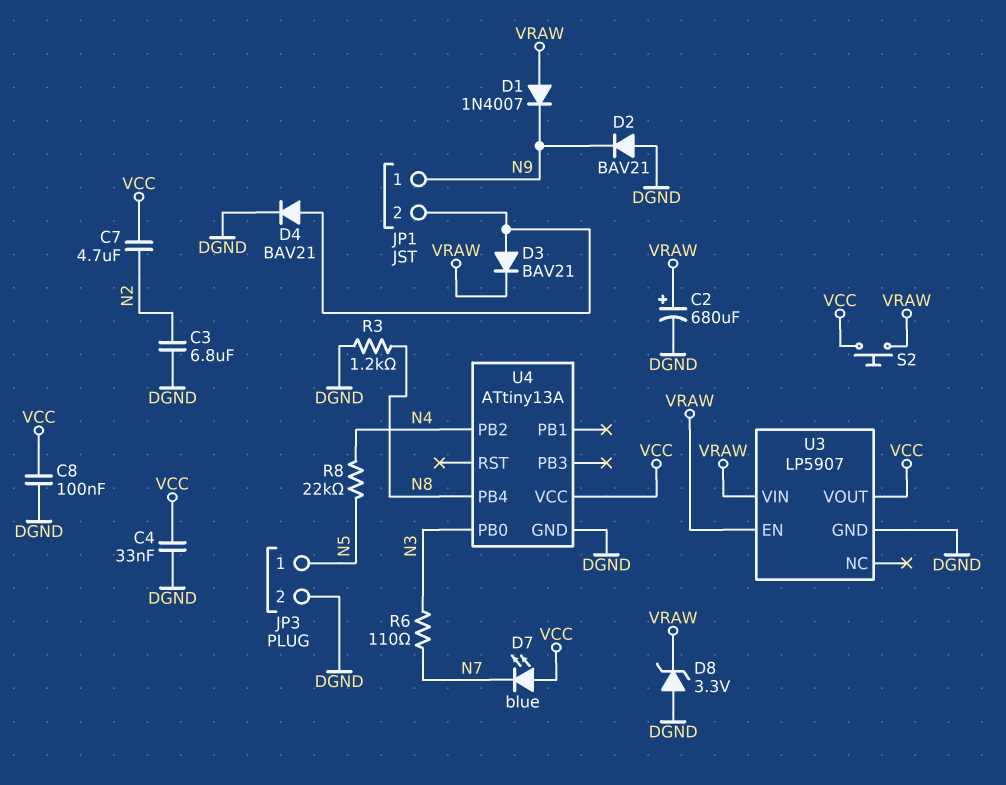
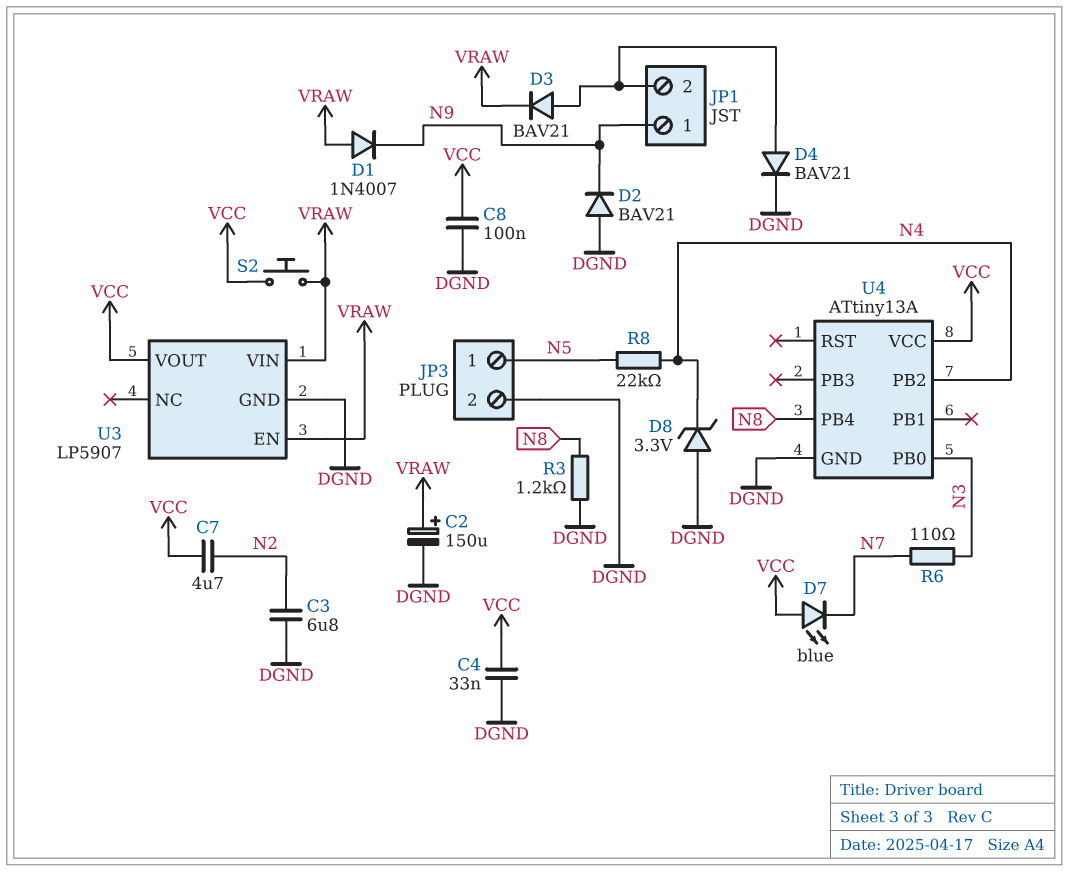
C2: 680uF (plus VRAW, minus DGND) -> 150uF (plus VRAW, minus DGND)
D8: zener 3.3V (A DGND, K VRAW) -> zener 3.3V (A DGND, K N4)

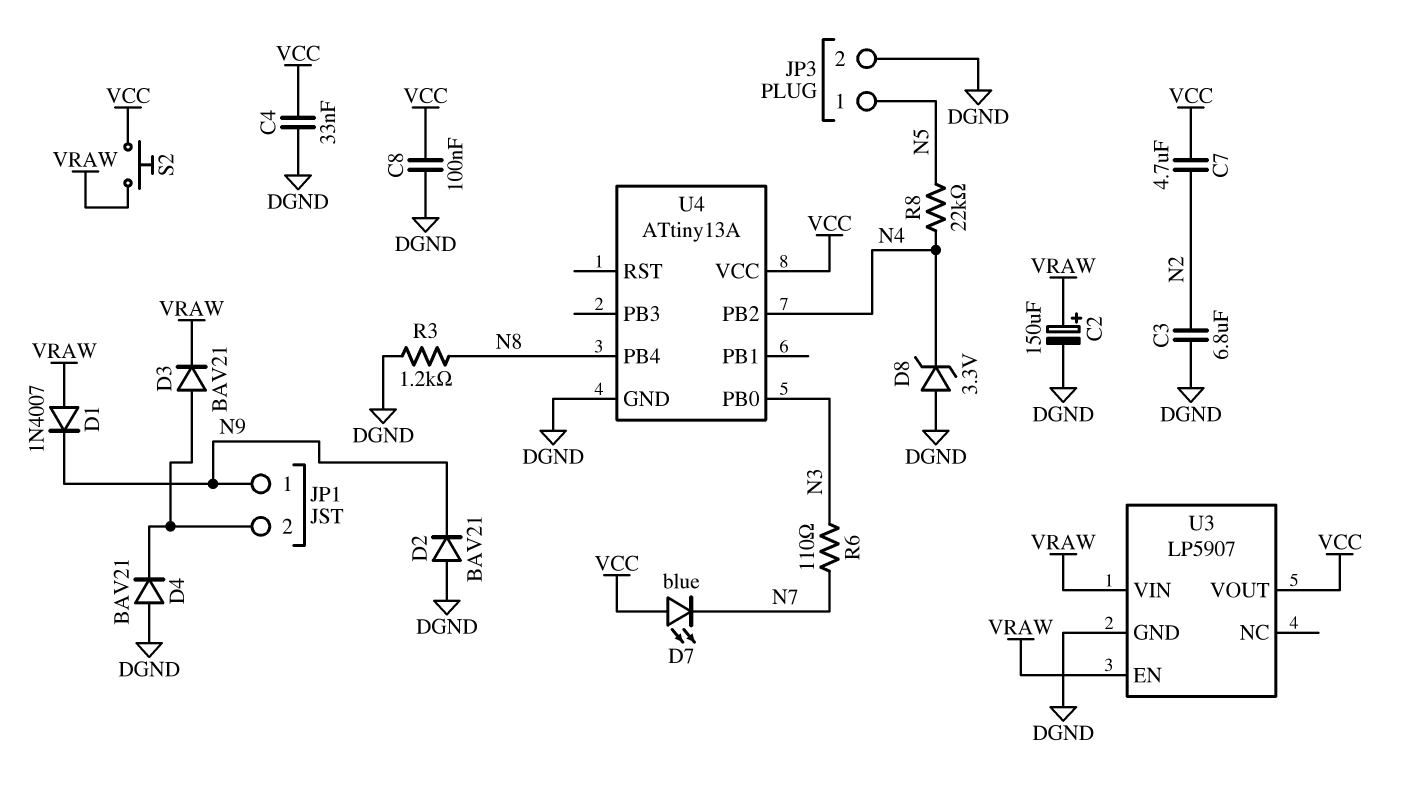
D4: diode BAV21 (A JP1/2, K DGND) -> diode BAV21 (A DGND, K JP1/2)

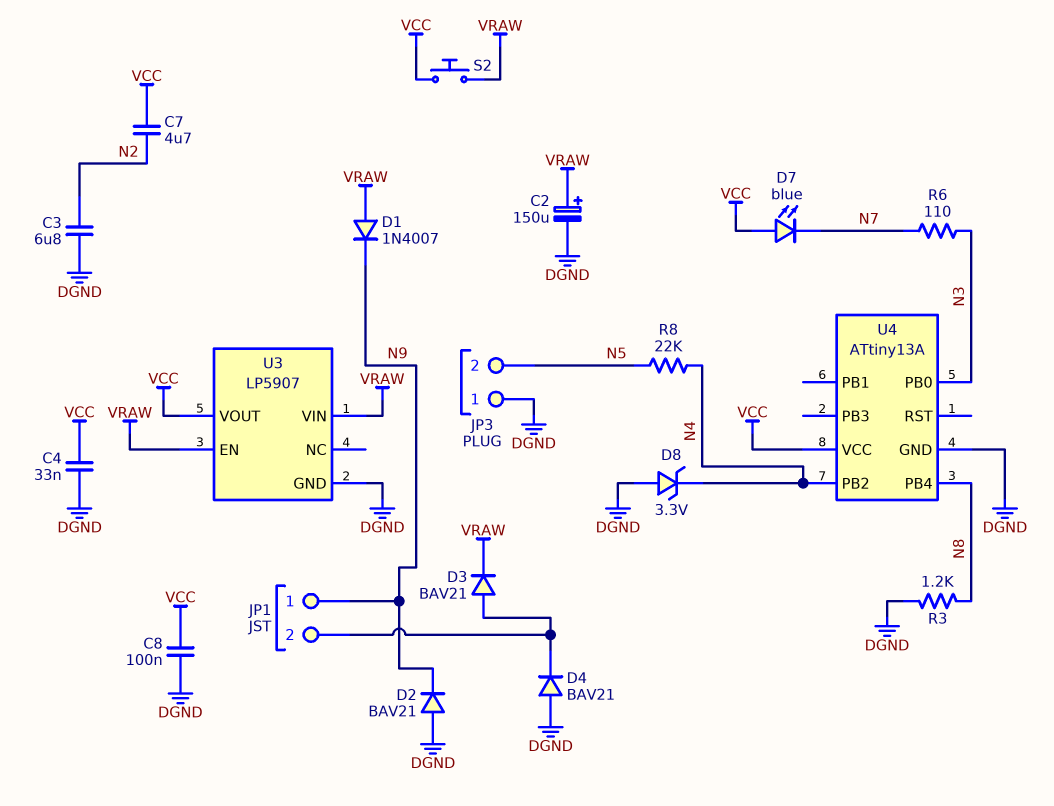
JP3 pin 1: N5 -> DGND
JP3 pin 2: DGND -> N5

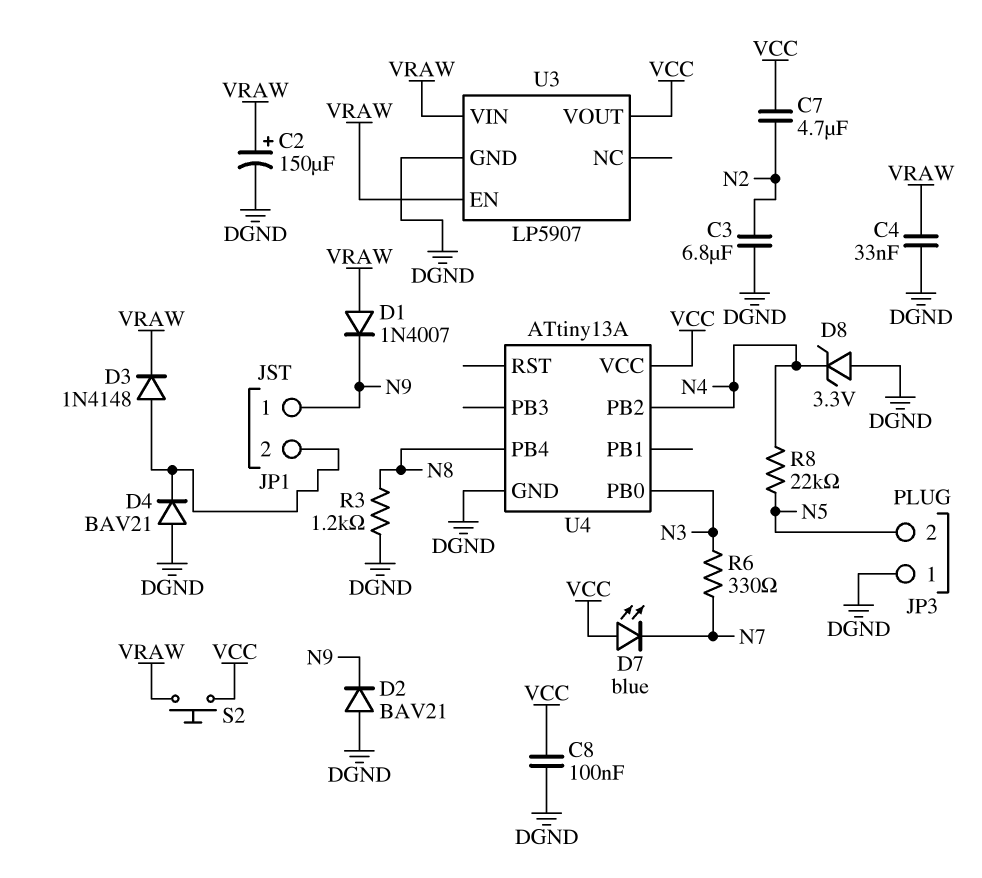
C4: 33nF (DGND, VCC) -> 33nF (DGND, VRAW)
D3: diode BAV21 (A JP1/2, K VRAW) -> diode 1N4148 (A JP1/2, K VRAW)
R6: 110 (N3, N7) -> 330 (N3, N7)

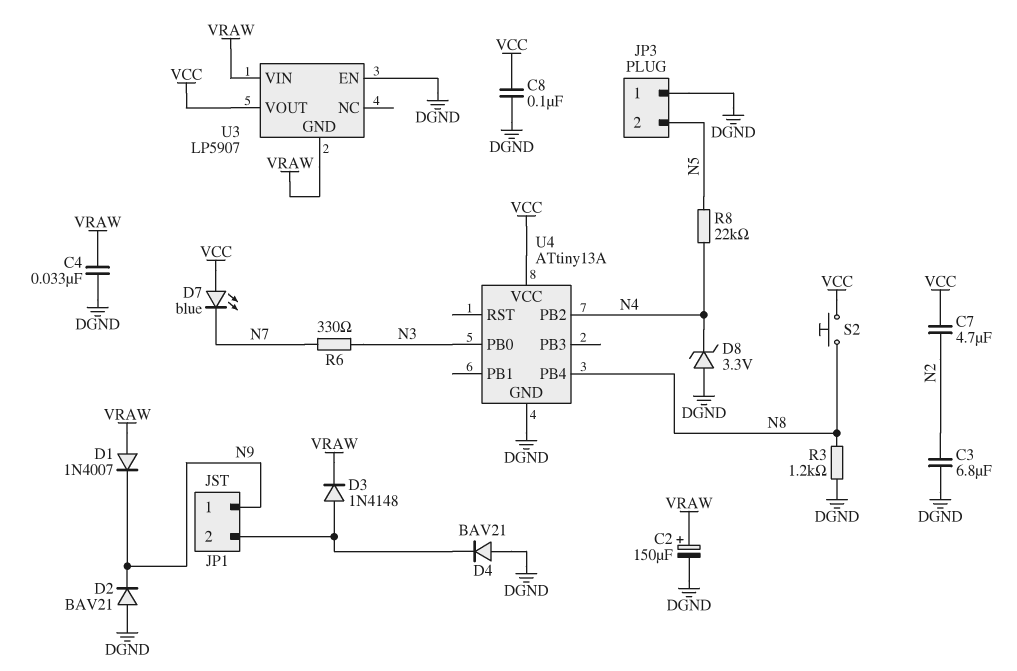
S2: button (VCC, VRAW) -> button (N8, VCC)
U3 pin EN: VRAW -> DGND
U3 pin GND: DGND -> VRAW

